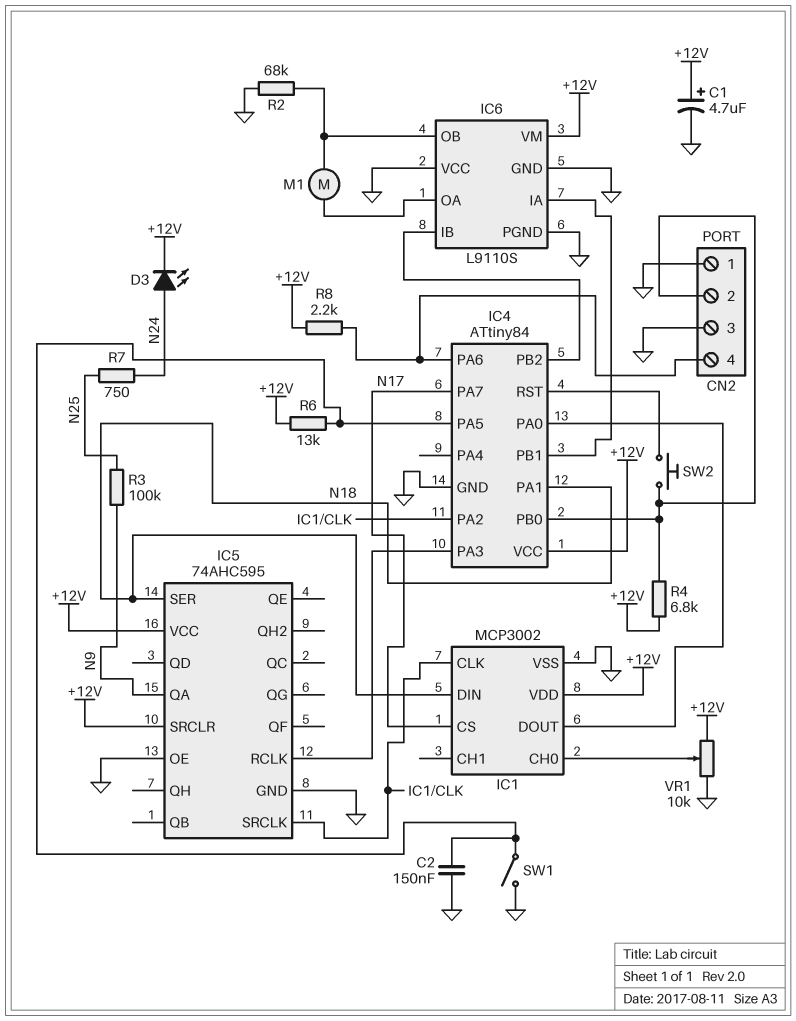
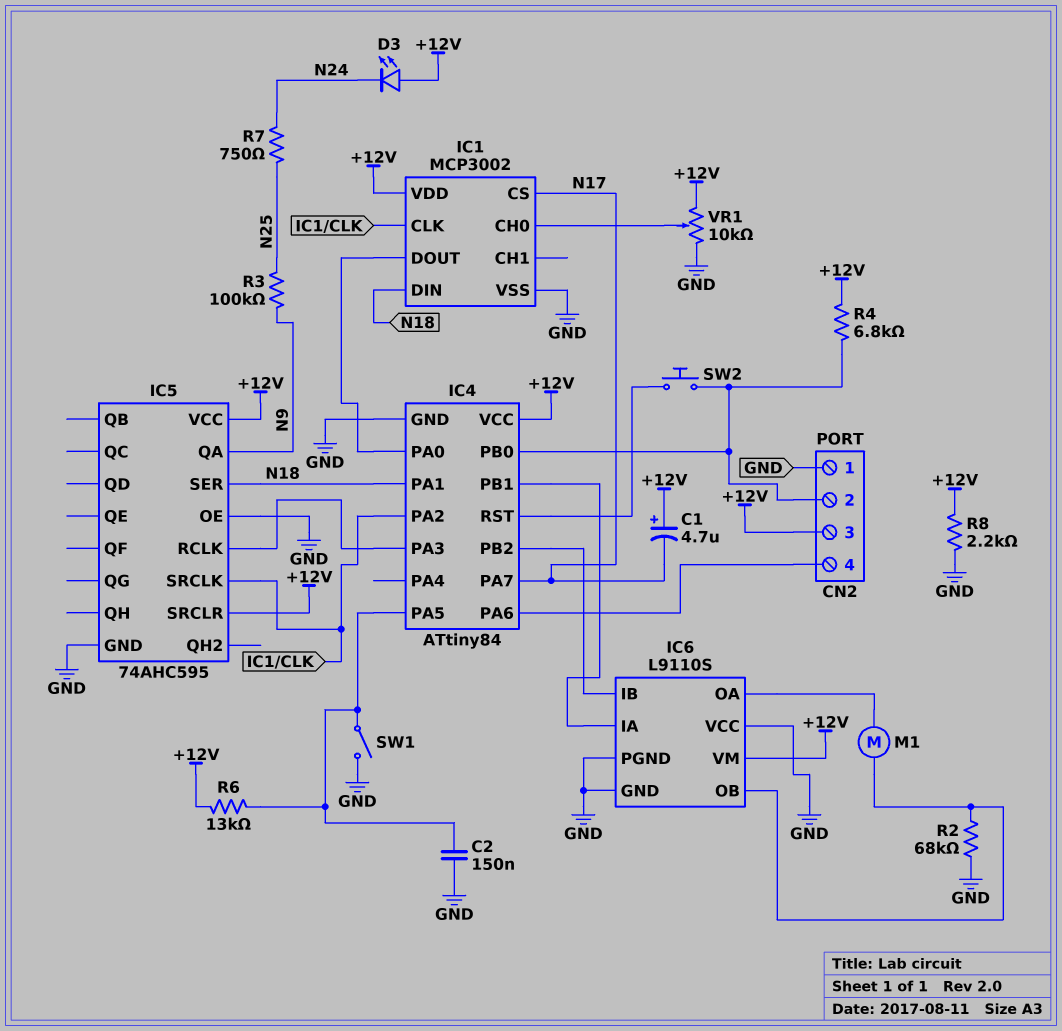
C1: 4.7uF (plus +12V, minus GND) -> 4.7uF (plus +12V, minus N17)
CN2 pin 3: GND -> +12V
D3: LED (A N24, K +12V) -> LED (A +12V, K N24)
R8: 2.2k (+12V, CN2/4) -> 2.2k (+12V, GND)

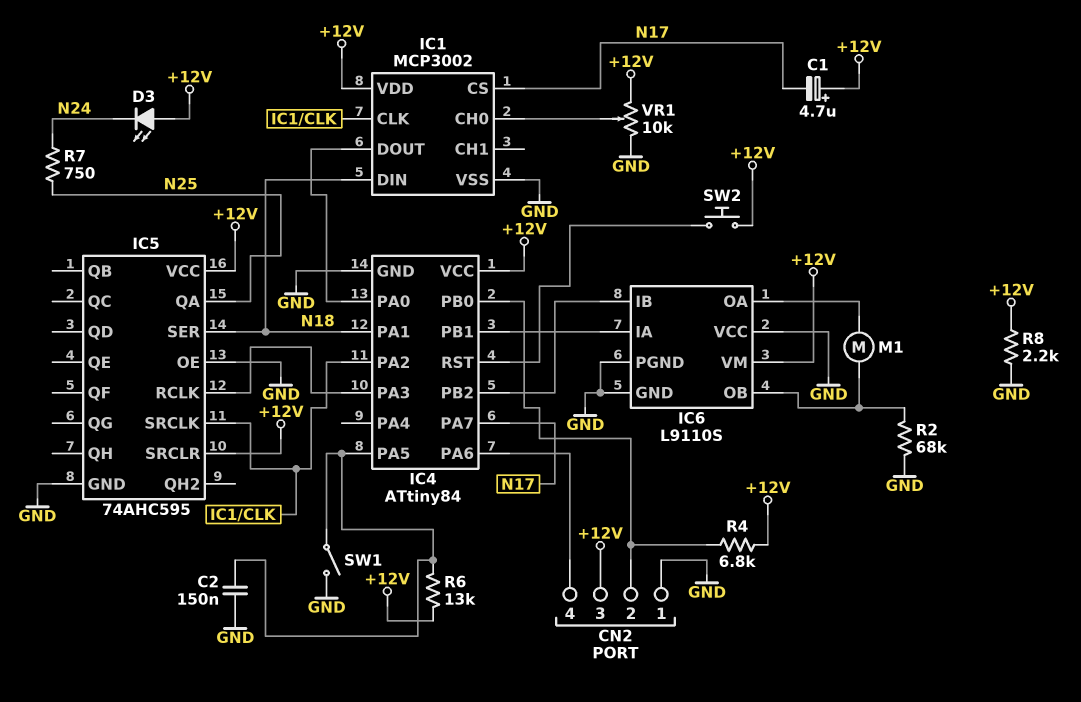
IC5 pin QA: N9 -> N25
R3: 100k (N9, N25) -> none
SW2: button (CN2/2, IC4/RST) -> button (+12V, IC4/RST)

